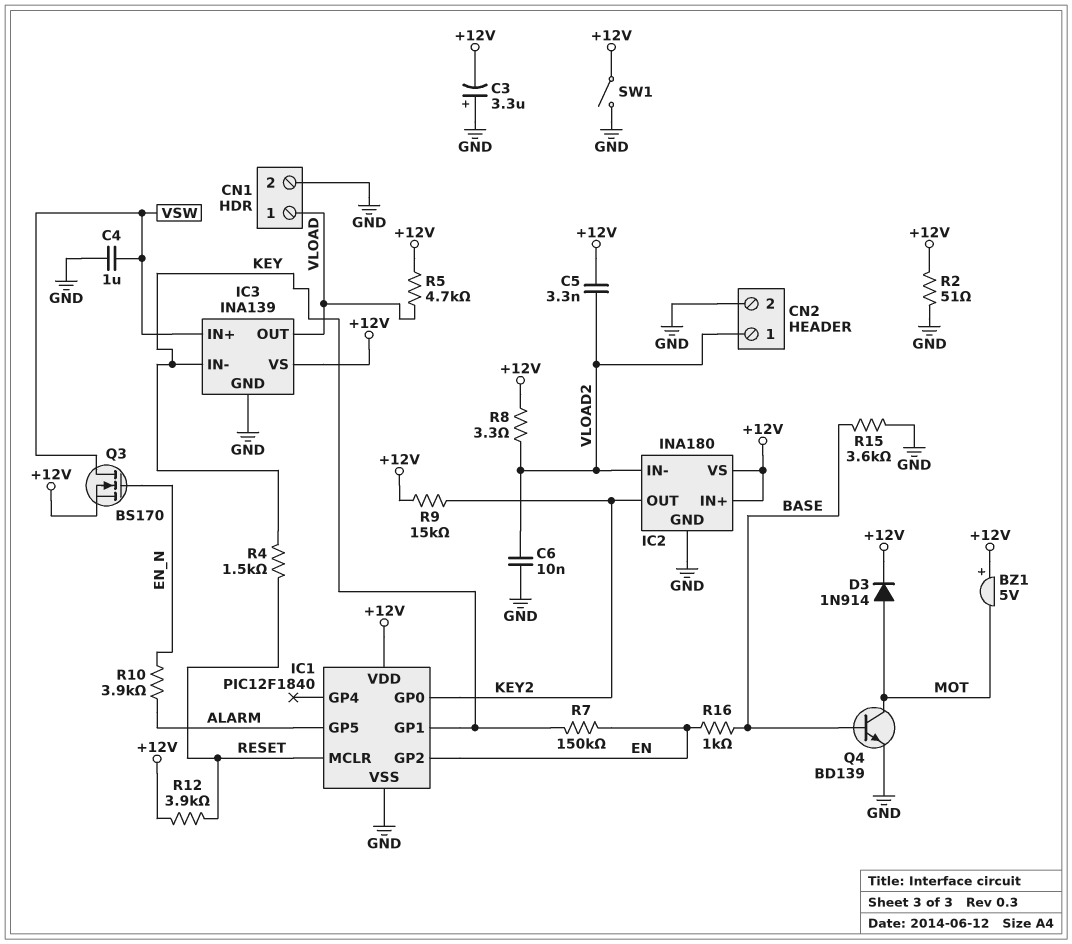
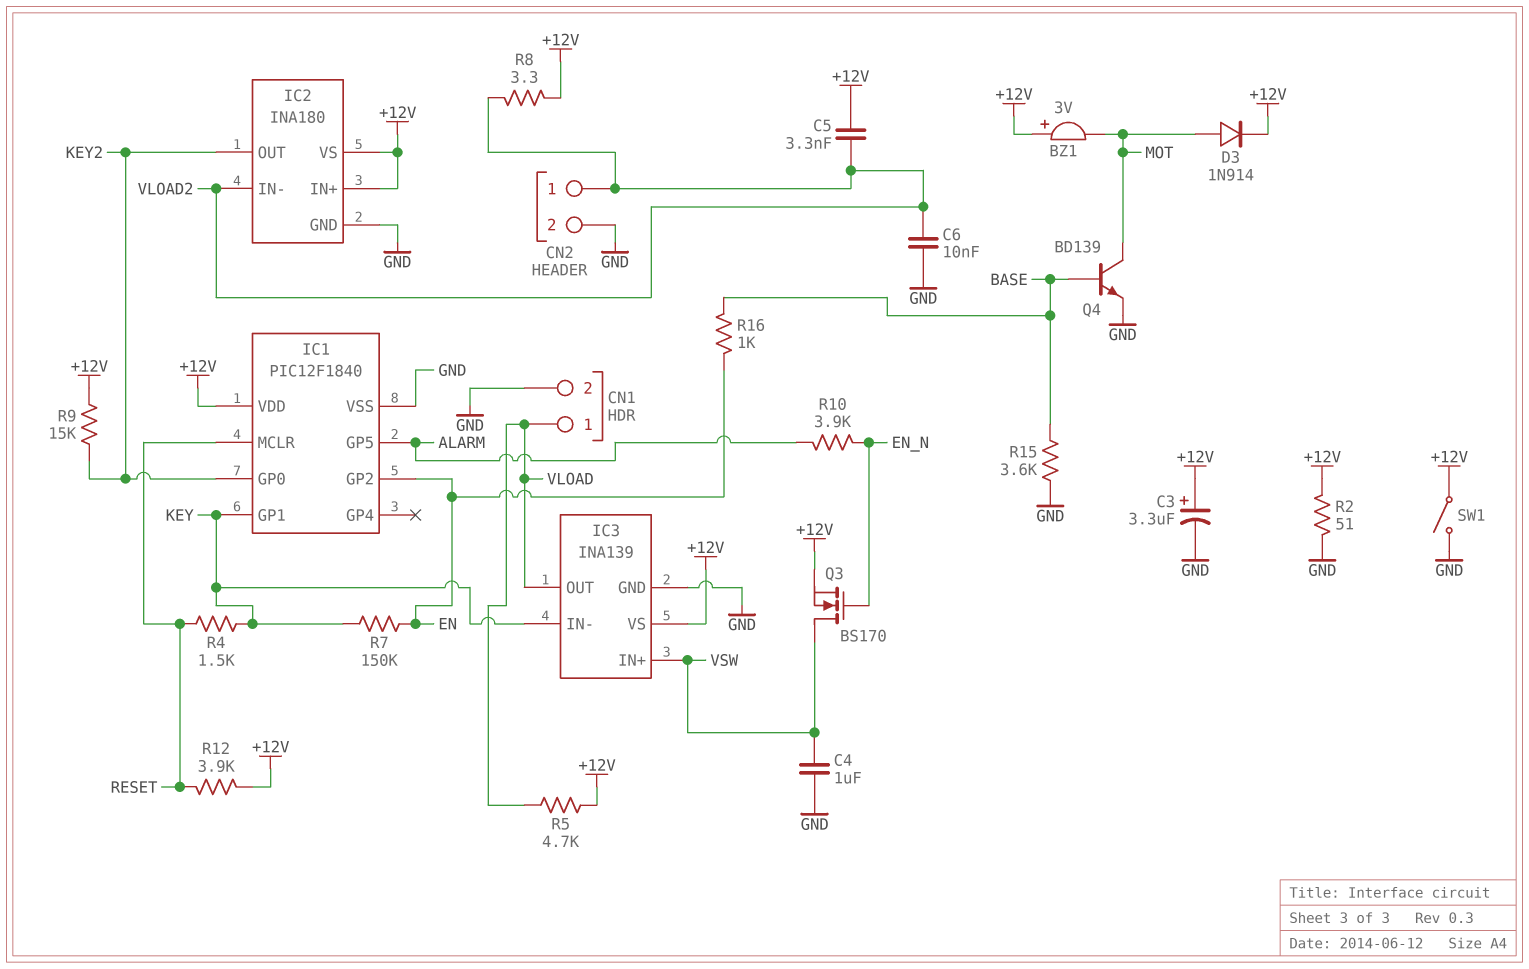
BZ1: buzzer 5V (plus +12V, minus MOT) -> buzzer 3V (plus +12V, minus MOT)
C3: 3.3uF (plus GND, minus +12V) -> 3.3uF (plus +12V, minus GND)

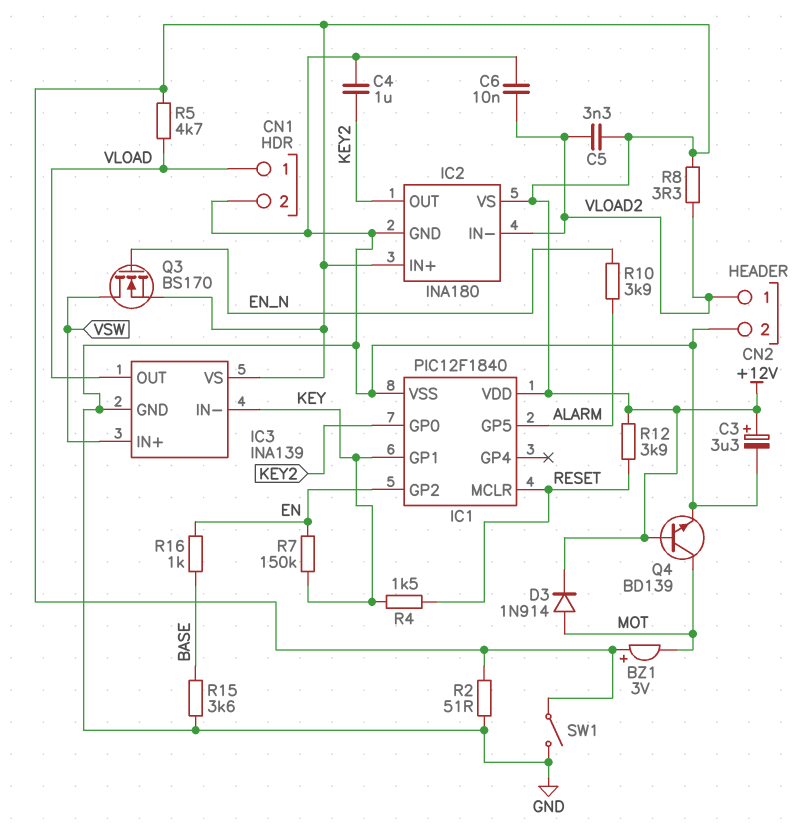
C4: 1uF (GND, VSW) -> 1uF (GND, KEY2)
Q4: NPN BD139 (B BASE, C MOT, E GND) -> NPN BD139 (B +12V, C MOT, E GND)
R9: 15k (+12V, KEY2) -> none

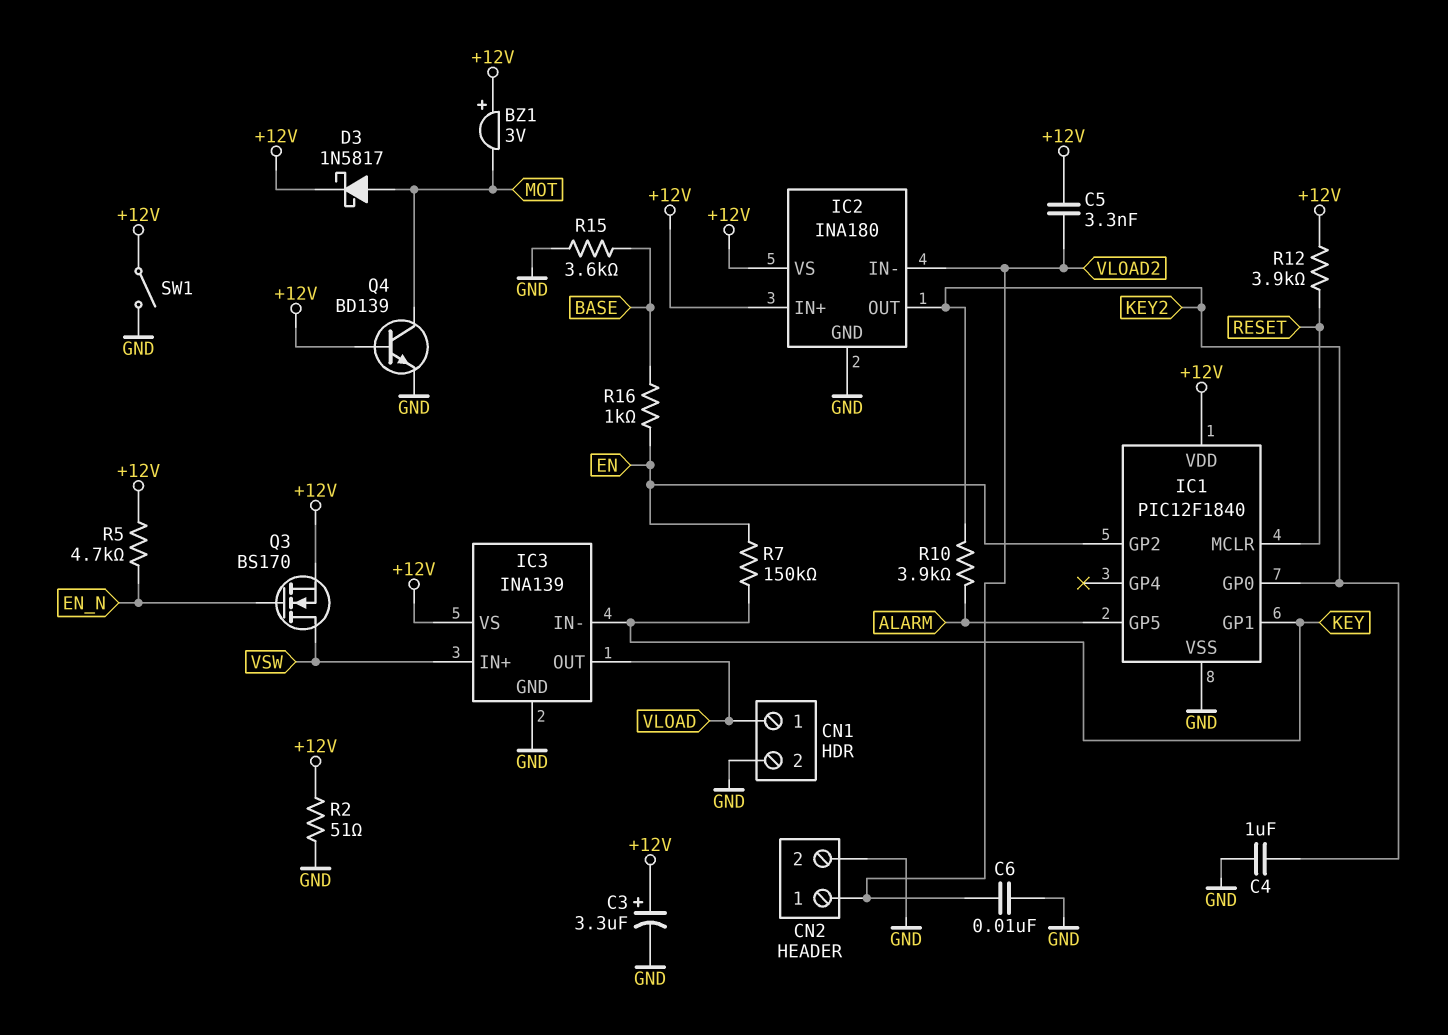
D3: diode 1N914 (A MOT, K +12V) -> schottky 1N5817 (A MOT, K +12V)
R4: 1.5k (KEY, RESET) -> none
R5: 4.7k (+12V, VLOAD) -> 4.7k (+12V, EN_N)
R8: 3.3 (+12V, VLOAD2) -> none
R10: 3.9k (ALARM, EN_N) -> 3.9k (ALARM, KEY2)

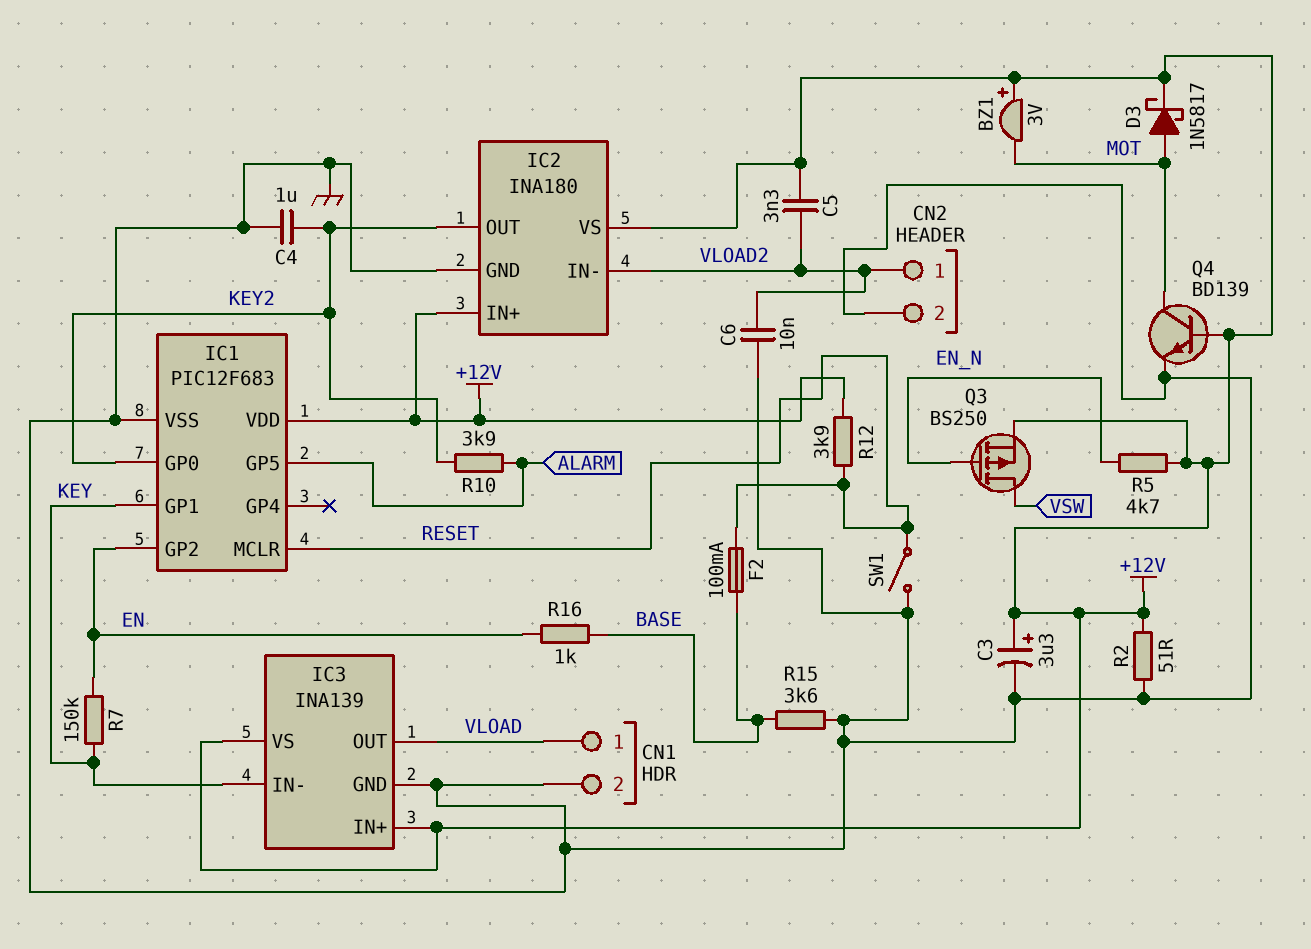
F2: none -> 100mA (BASE, RESET)
IC1: PIC12F1840 -> PIC12F683
IC3 pin IN+: VSW -> +12V
Q3: NMOS BS170 (G EN_N, D VSW, S +12V) -> PMOS BS250 (G EN_N, D VSW, S +12V)
SW1: switch (+12V, GND) -> switch (GND, RESET)

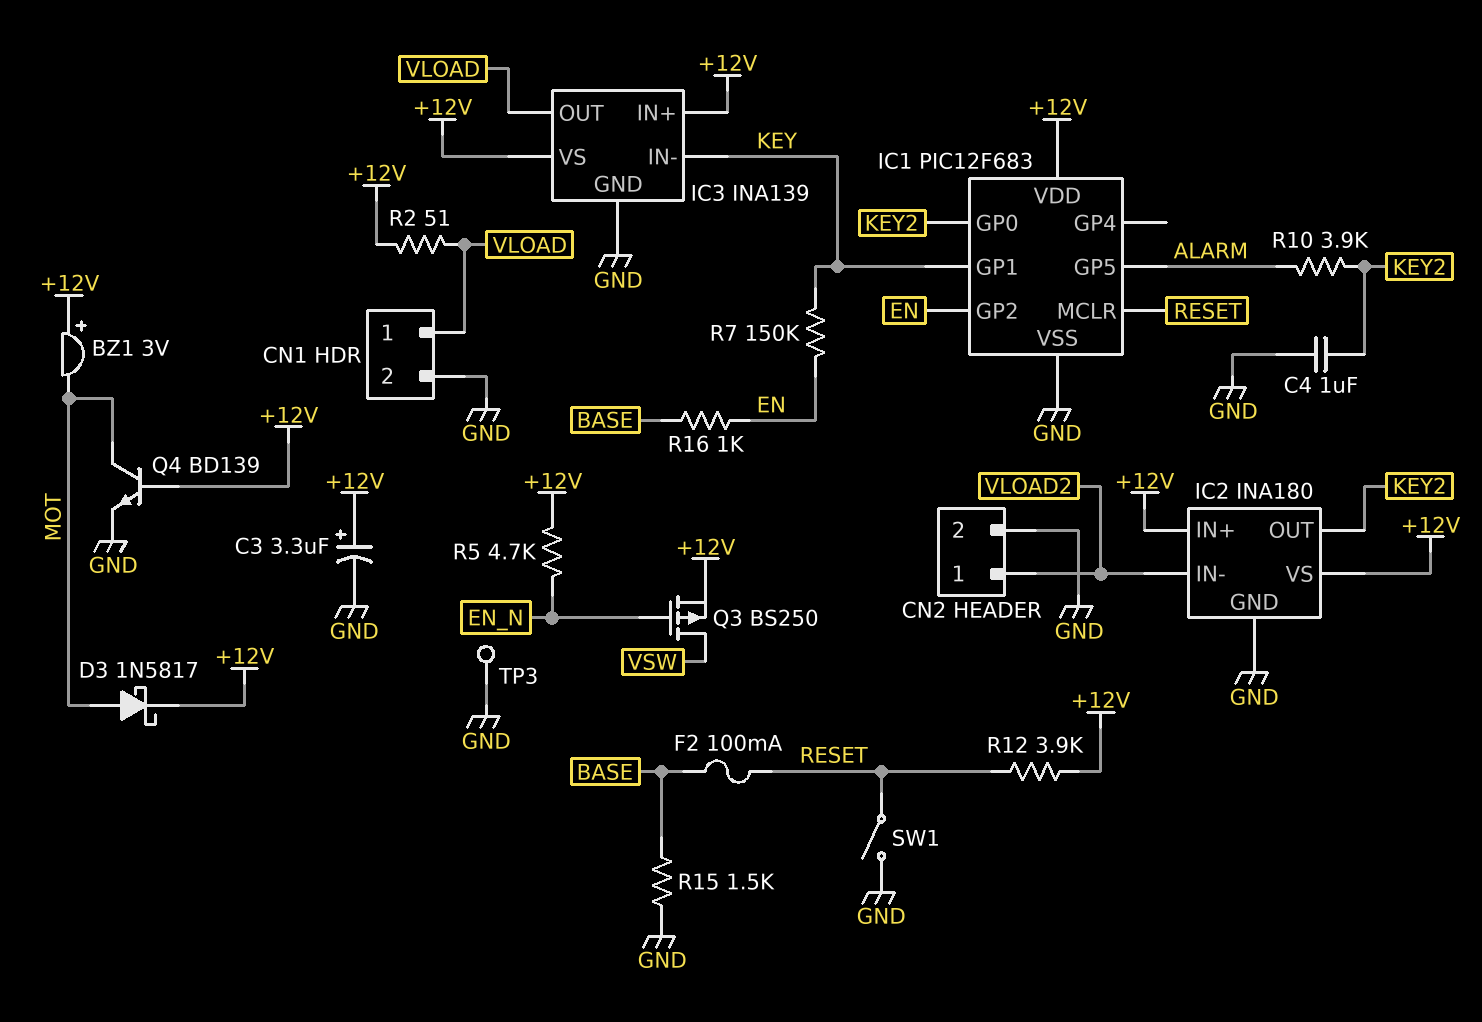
C5: 3.3nF (+12V, VLOAD2) -> none
C6: 10nF (GND, VLOAD2) -> none
R2: 51 (+12V, GND) -> 51 (+12V, VLOAD)
R15: 3.6k (BASE, GND) -> 1.5k (BASE, GND)
TP3: none -> test point (GND)

